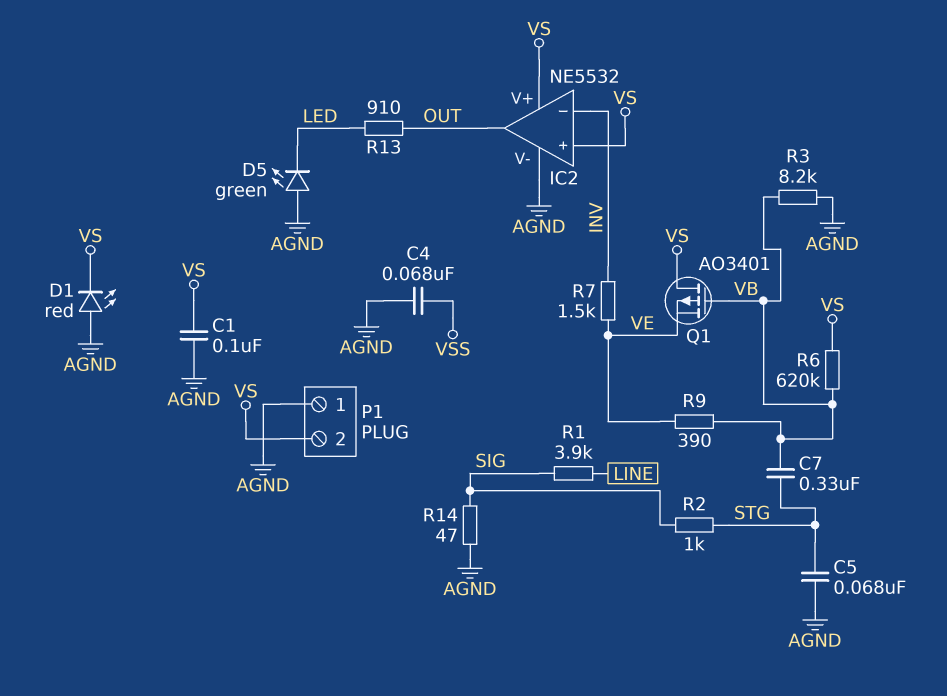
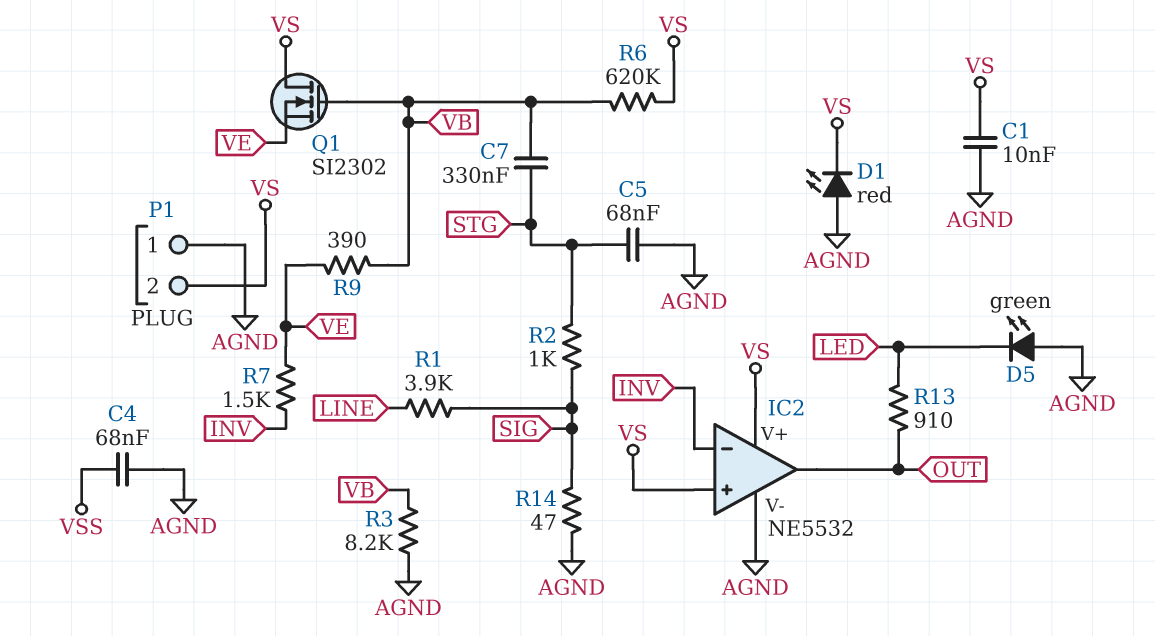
C1: 100nF (AGND, VS) -> 10nF (AGND, VS)
Q1: PMOS AO3401 (G VB, D VS, S VE) -> NMOS SI2302 (G VB, D VS, S VE)

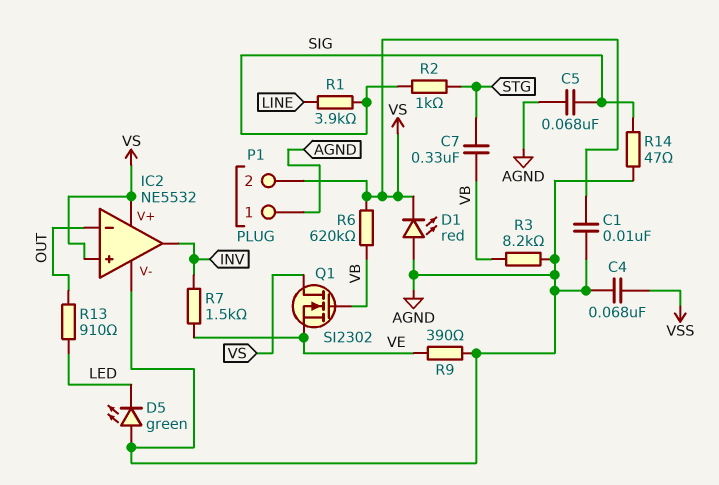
C5: 68nF (AGND, STG) -> 68nF (AGND, SIG)
IC2 pin in-: INV -> OUT
IC2 pin out: OUT -> INV
R9: 390 (VB, VE) -> 390 (AGND, VE)

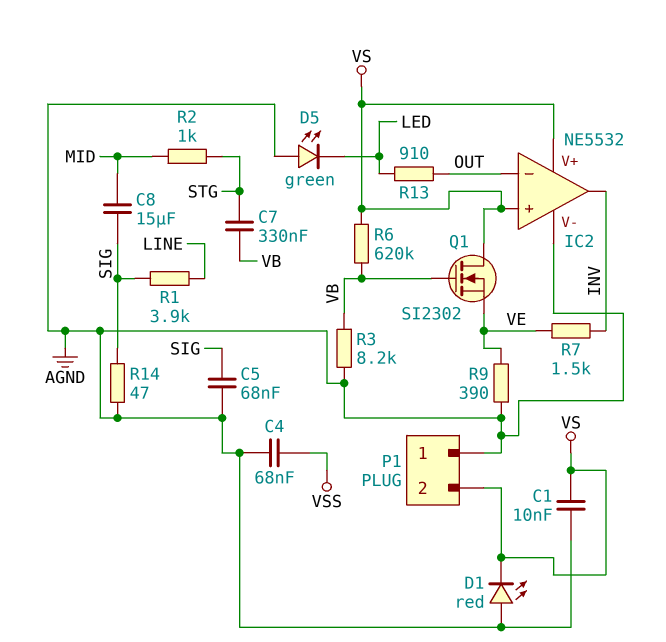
C8: none -> 15uF (MID, SIG)
R2: 1k (SIG, STG) -> 1k (MID, STG)

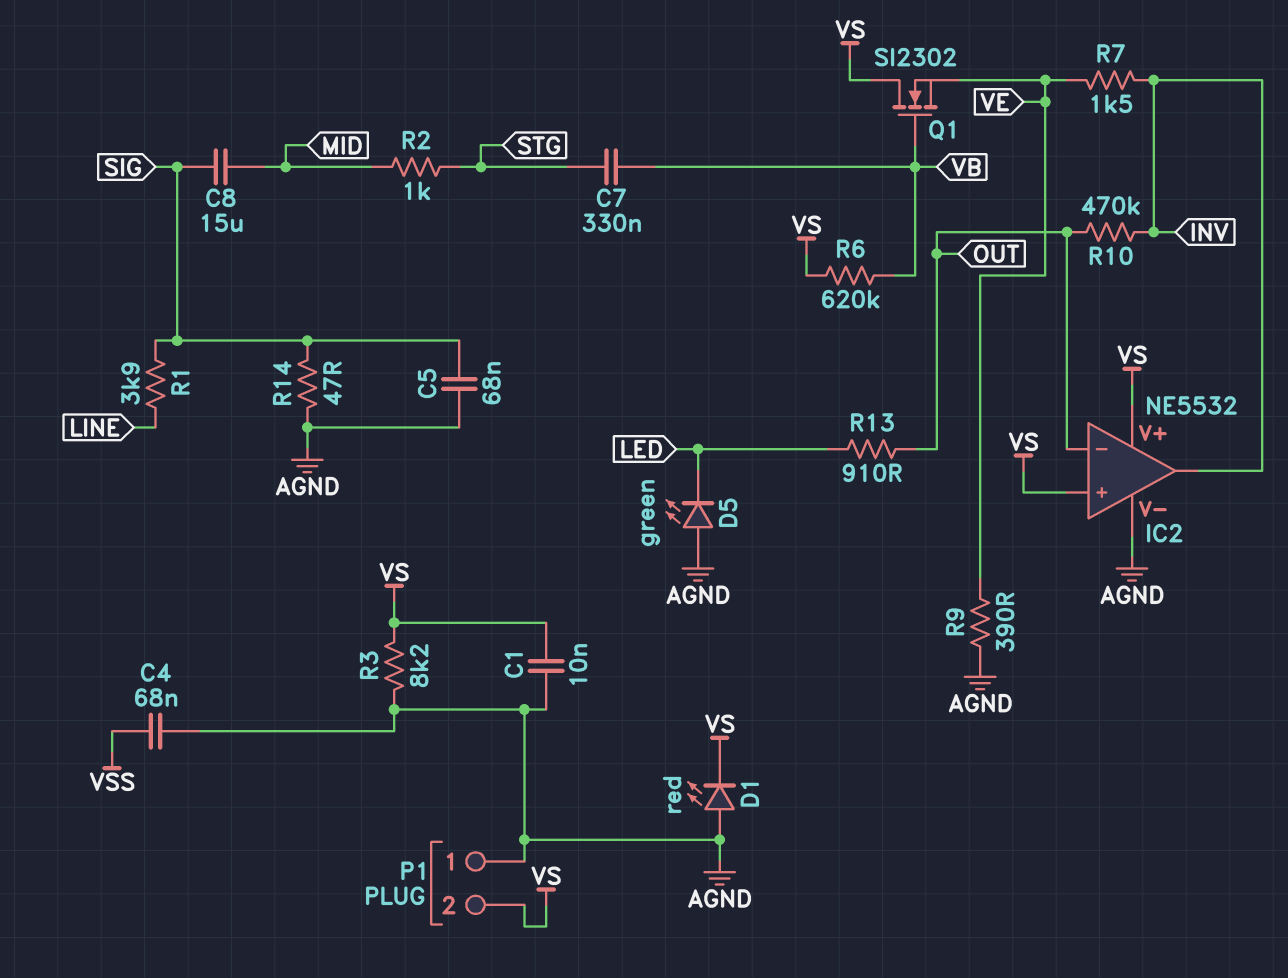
R3: 8.2k (AGND, VB) -> 8.2k (AGND, VS)
R10: none -> 470k (INV, OUT)

